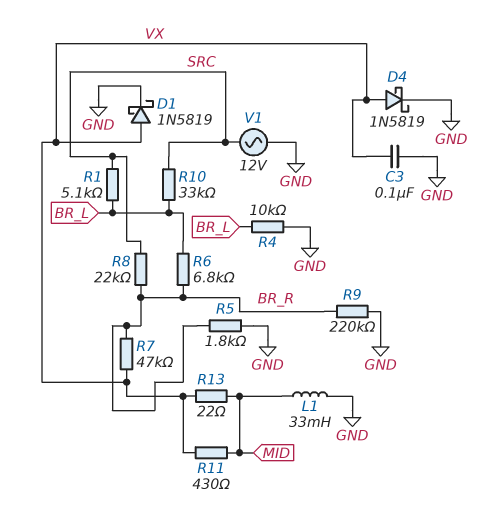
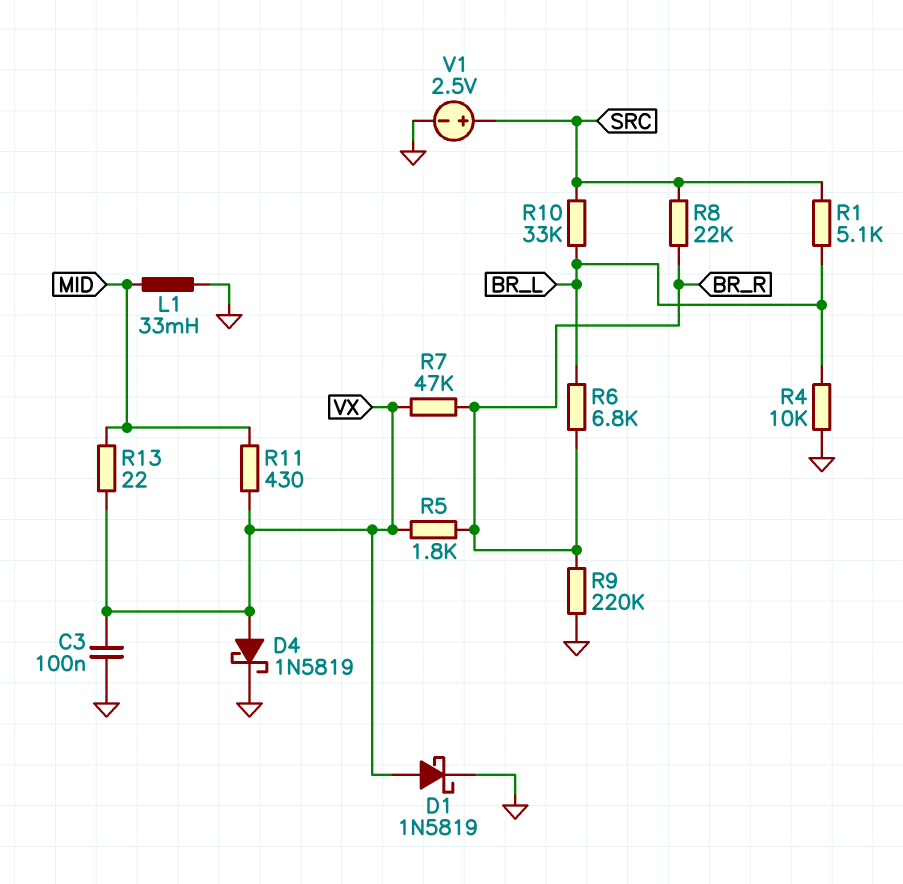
R5: 1.8k (BR_R, GND) -> 1.8k (BR_R, VX)
V1: AC 12V (GND, SRC) -> 2.5V (plus SRC, minus GND)

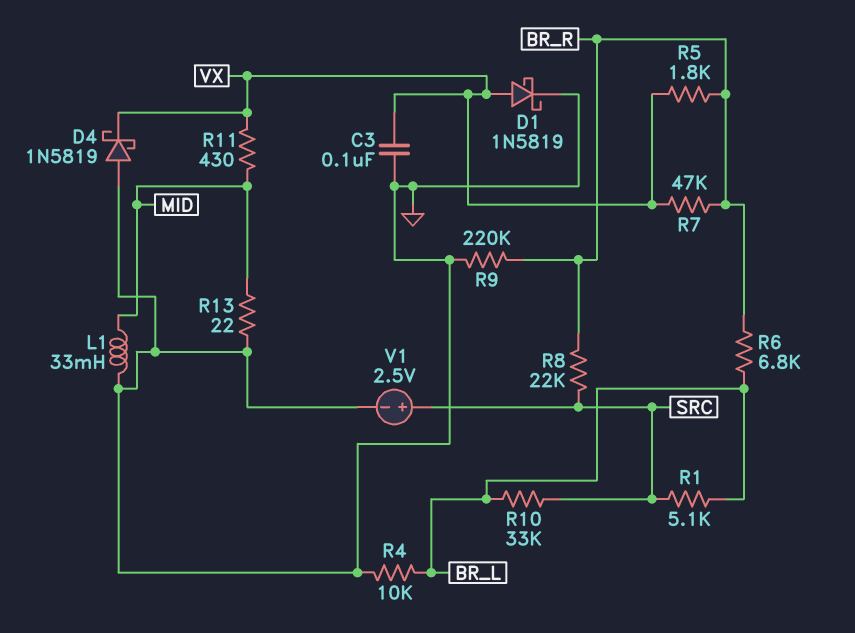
D4: schottky 1N5819 (A VX, K GND) -> schottky 1N5819 (A GND, K VX)
R13: 22 (MID, VX) -> 22 (GND, MID)

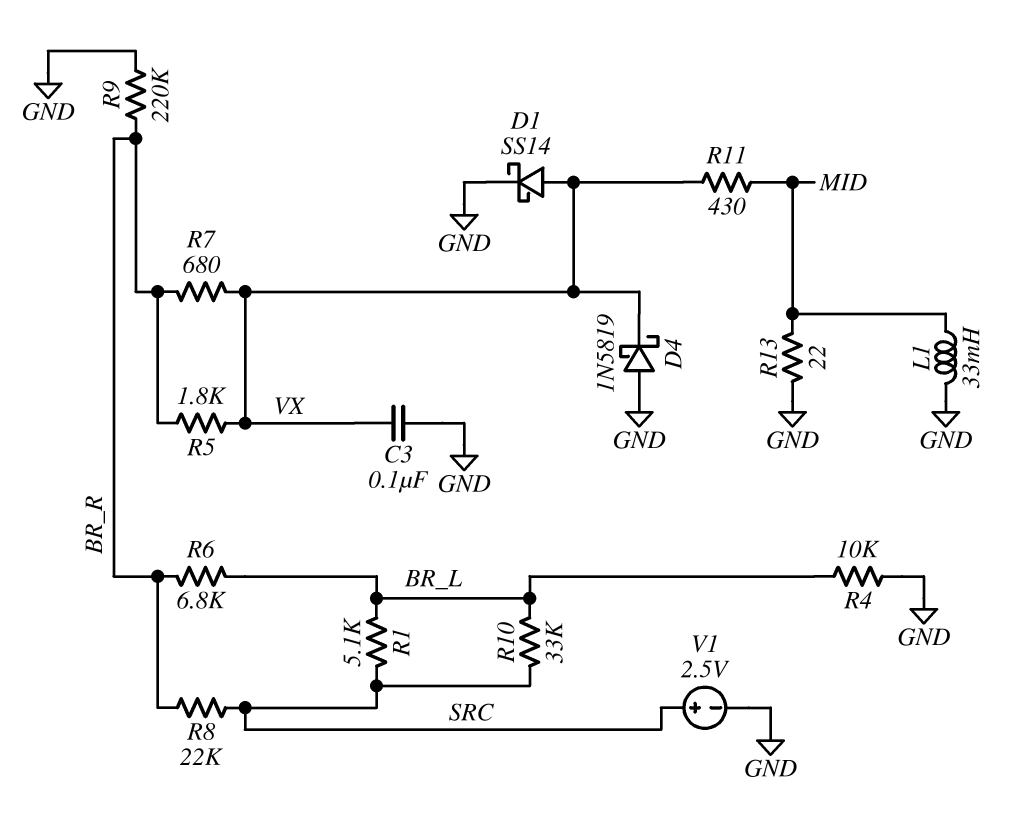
D1: schottky 1N5819 (A VX, K GND) -> schottky SS14 (A VX, K GND)
R7: 47k (BR_R, VX) -> 680 (BR_R, VX)

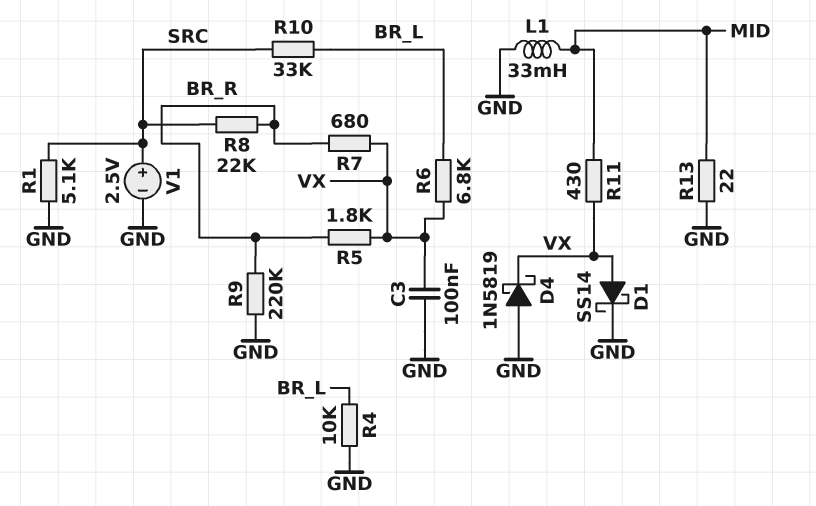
R1: 5.1k (BR_L, SRC) -> 5.1k (GND, SRC)
R6: 6.8k (BR_L, BR_R) -> 6.8k (BR_L, VX)

